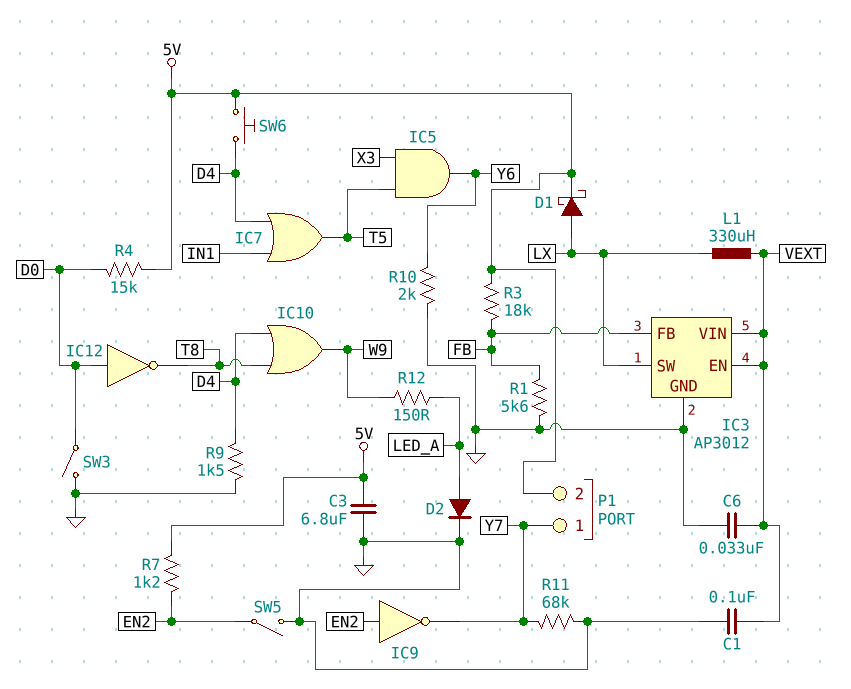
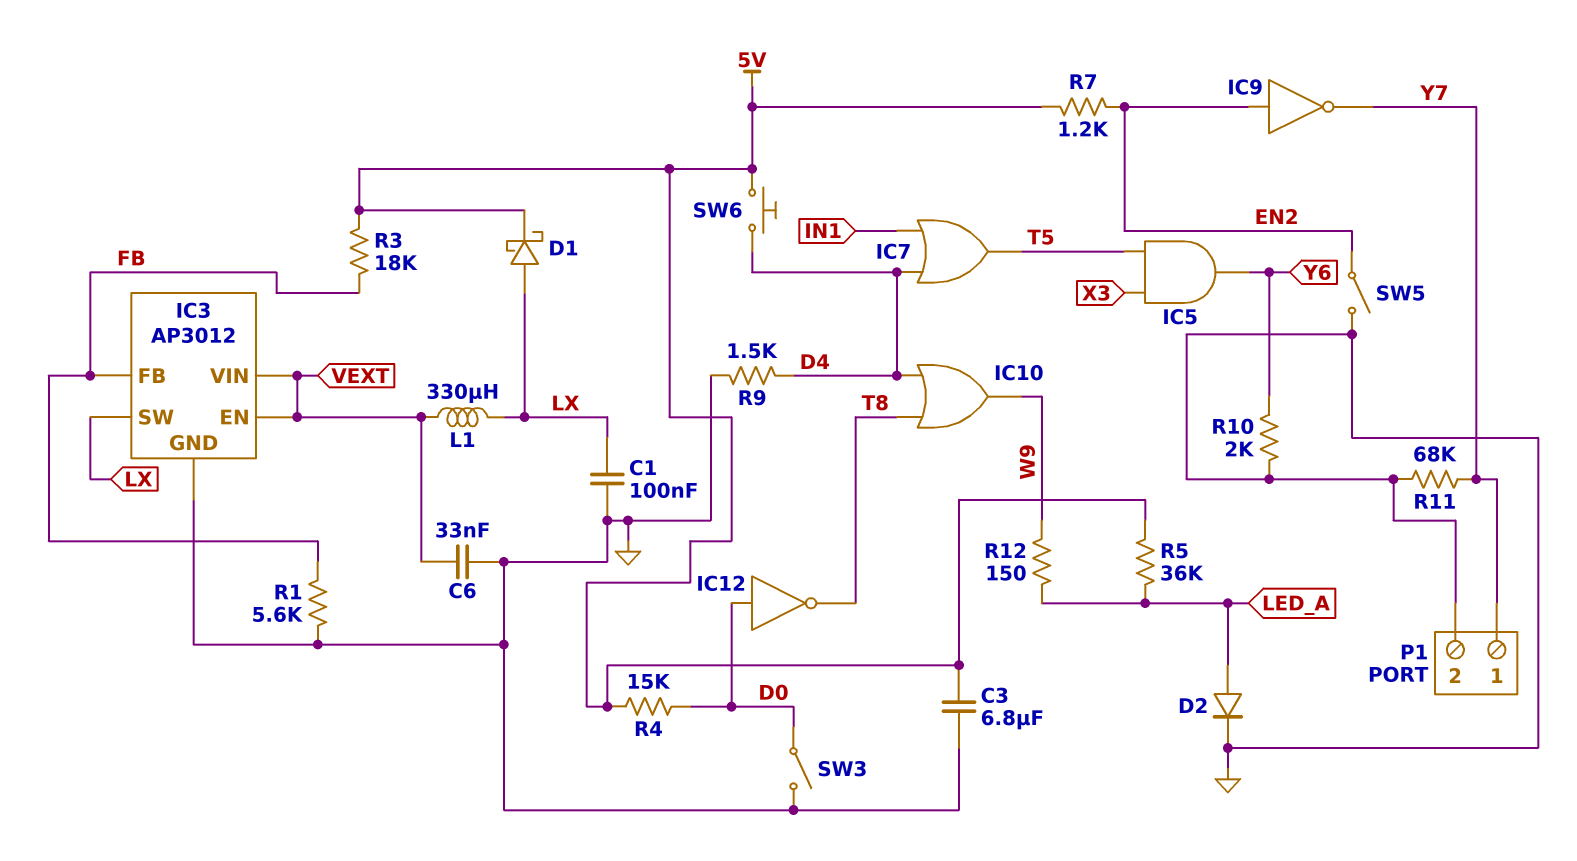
C1: 100nF (GND, VEXT) -> 100nF (GND, LX)
P1 pin 2: 5V -> GND
R5: none -> 36k (5V, LED_A)

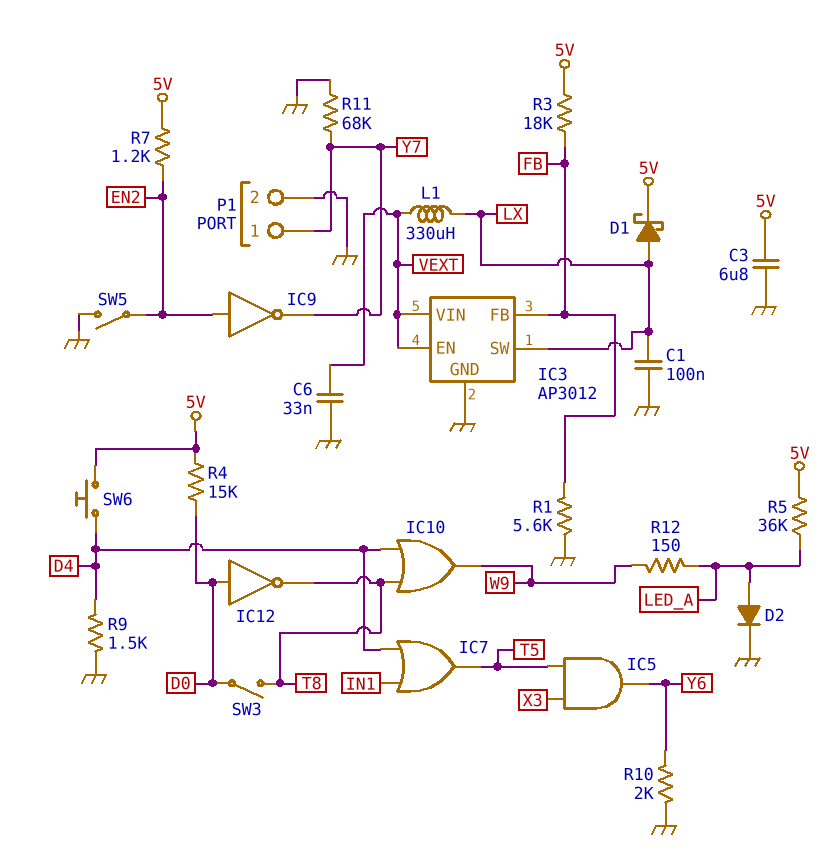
SW3: switch (D0, GND) -> switch (D0, T8)

